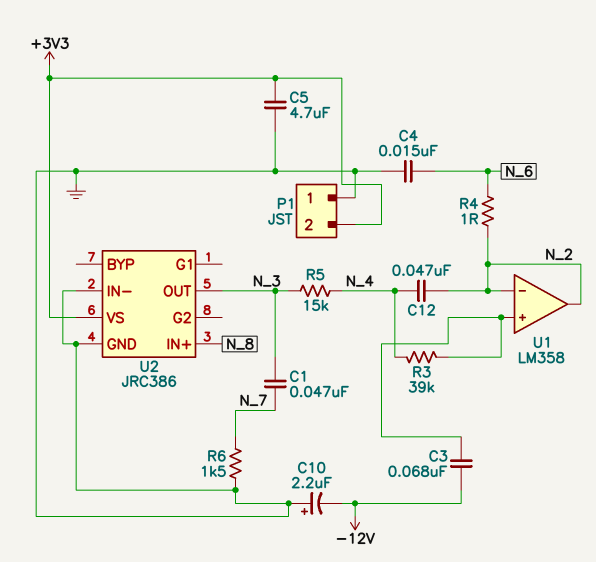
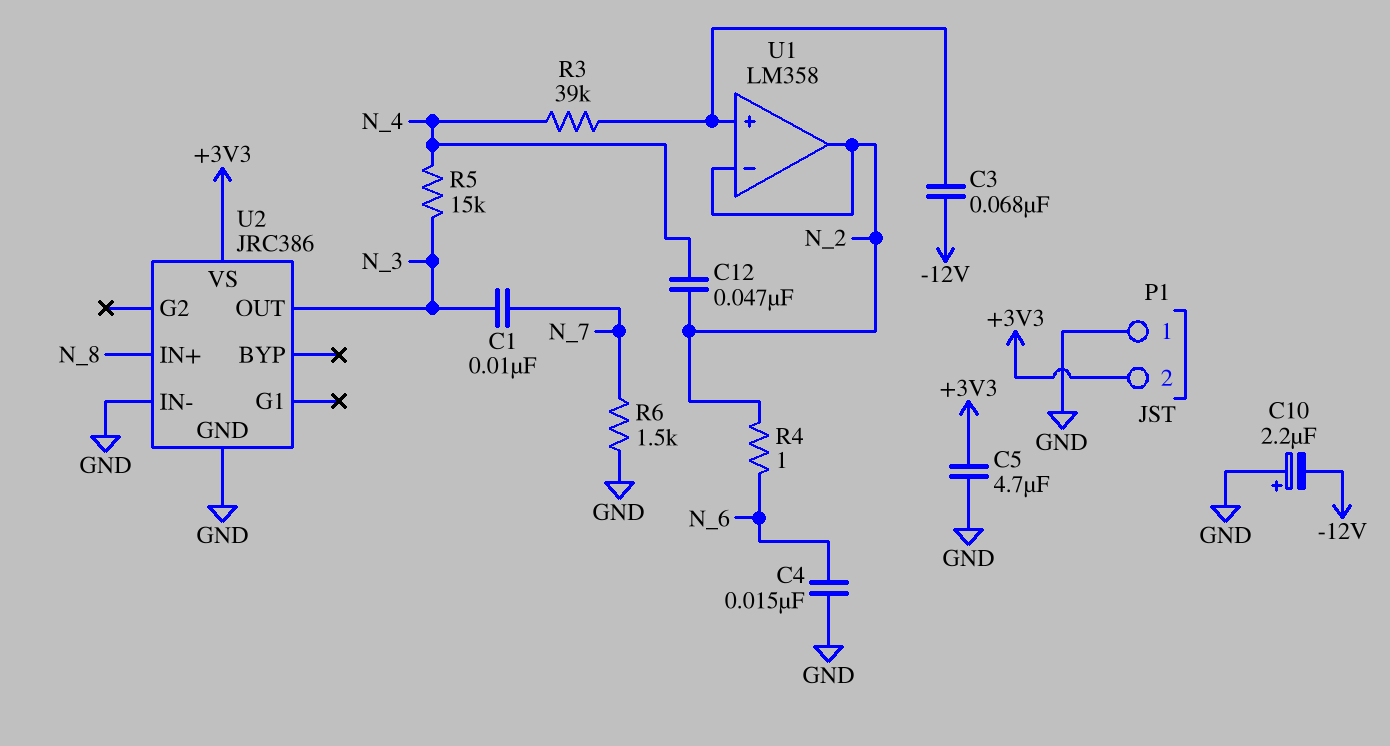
C1: 47nF (N_3, N_7) -> 10nF (N_3, N_7)

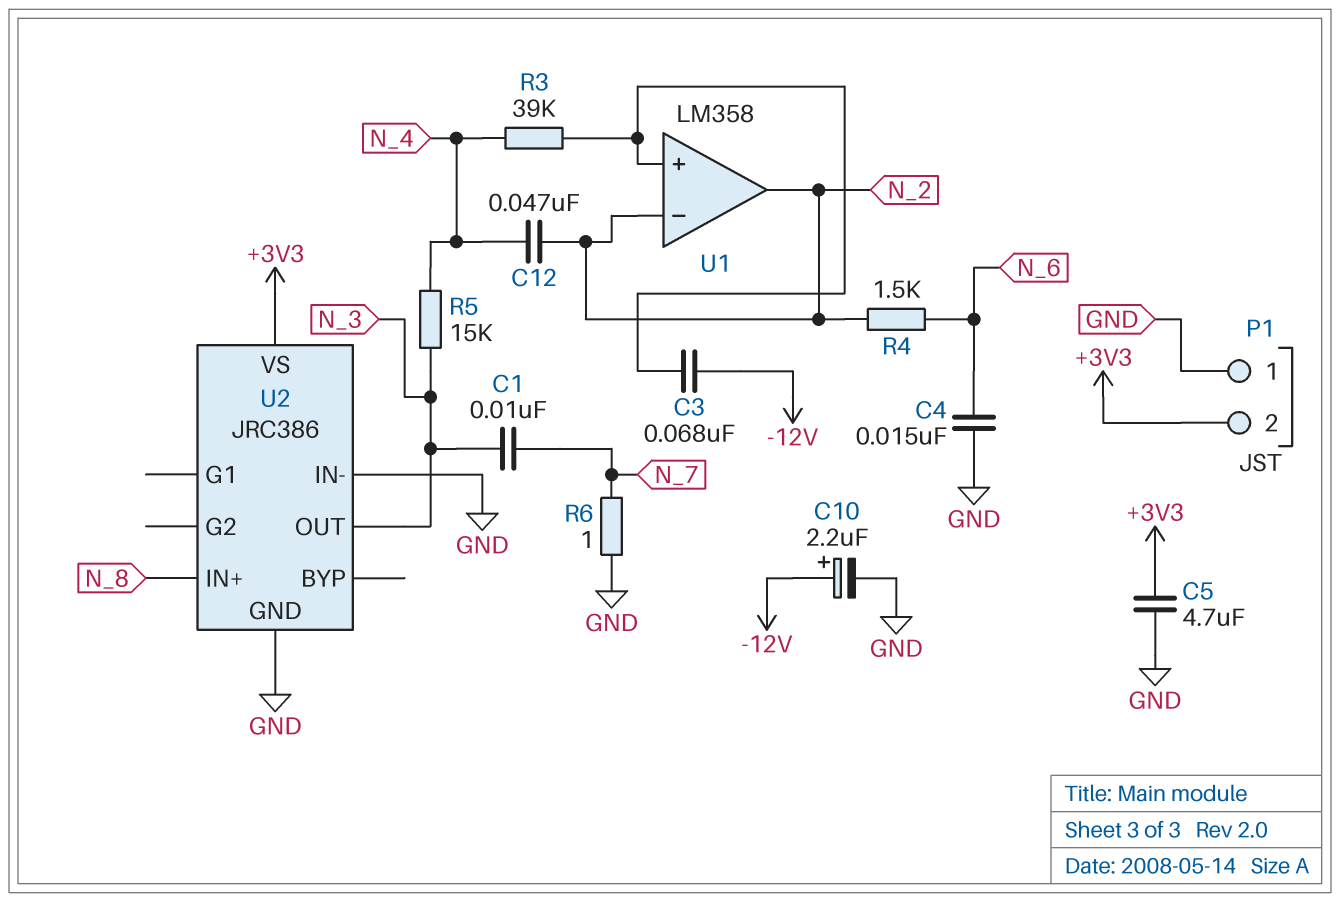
C10: 2.2uF (plus GND, minus -12V) -> 2.2uF (plus -12V, minus GND)
R4: 1 (N_2, N_6) -> 1.5k (N_2, N_6)
R6: 1.5k (GND, N_7) -> 1 (GND, N_7)

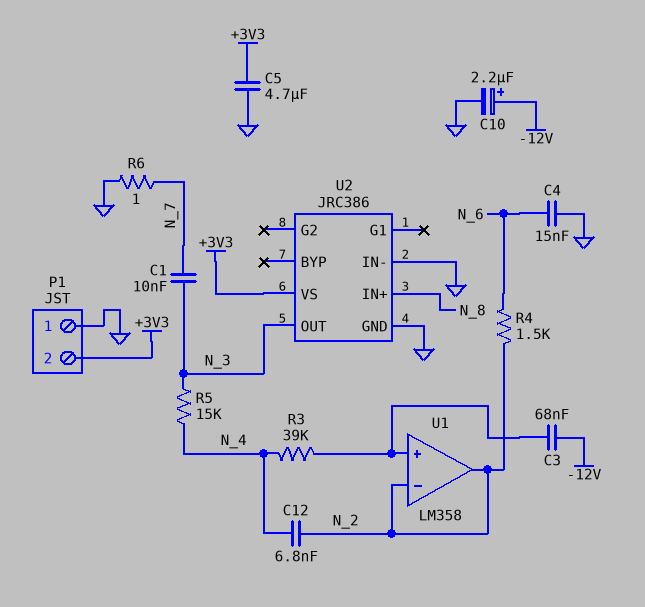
C12: 47nF (N_2, N_4) -> 6.8nF (N_2, N_4)

